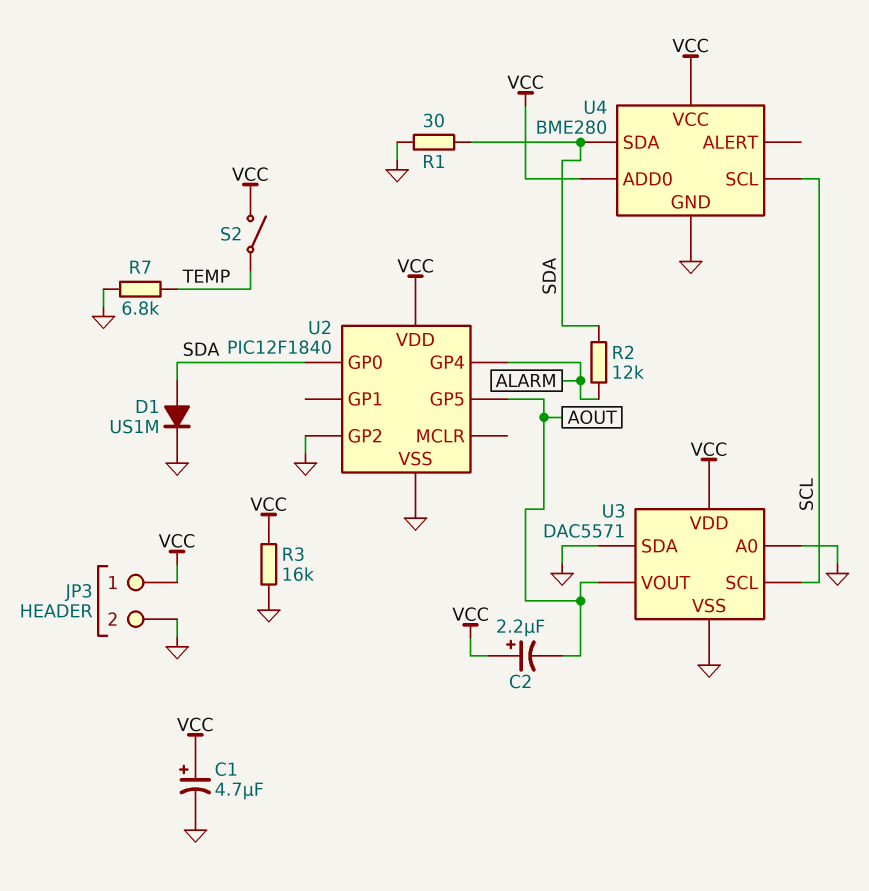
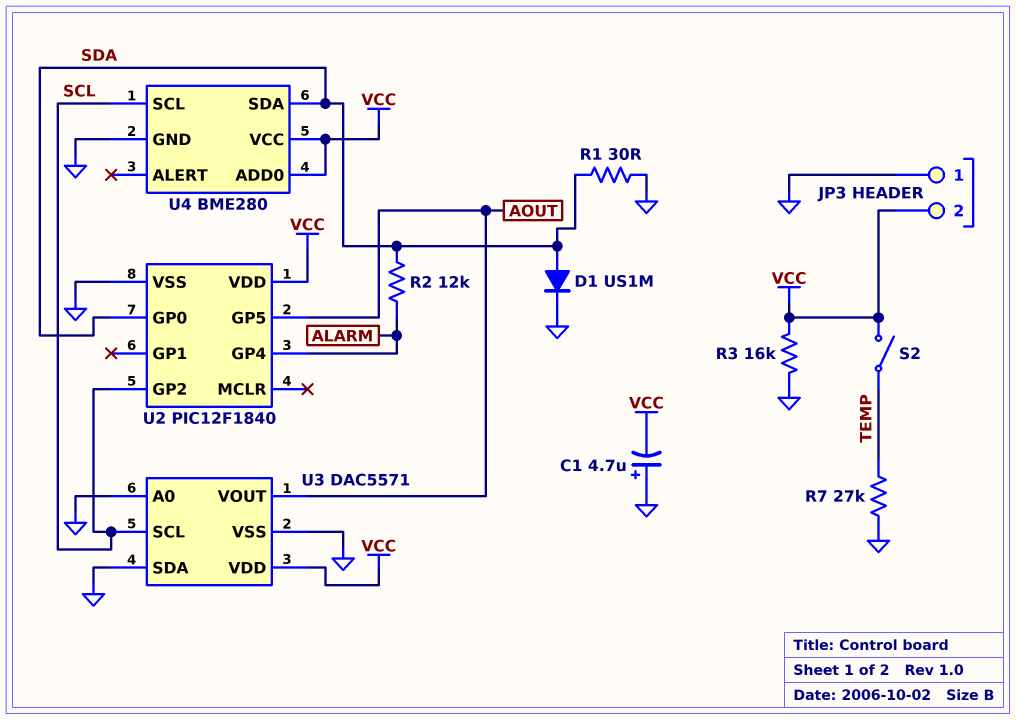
C1: 4.7uF (plus VCC, minus GND) -> 4.7uF (plus GND, minus VCC)
C2: 2.2uF (plus VCC, minus AOUT) -> none
JP3 pin 1: VCC -> GND
JP3 pin 2: GND -> VCC
R7: 6.8k (GND, TEMP) -> 27k (GND, TEMP)
U2 pin GP2: GND -> SCL

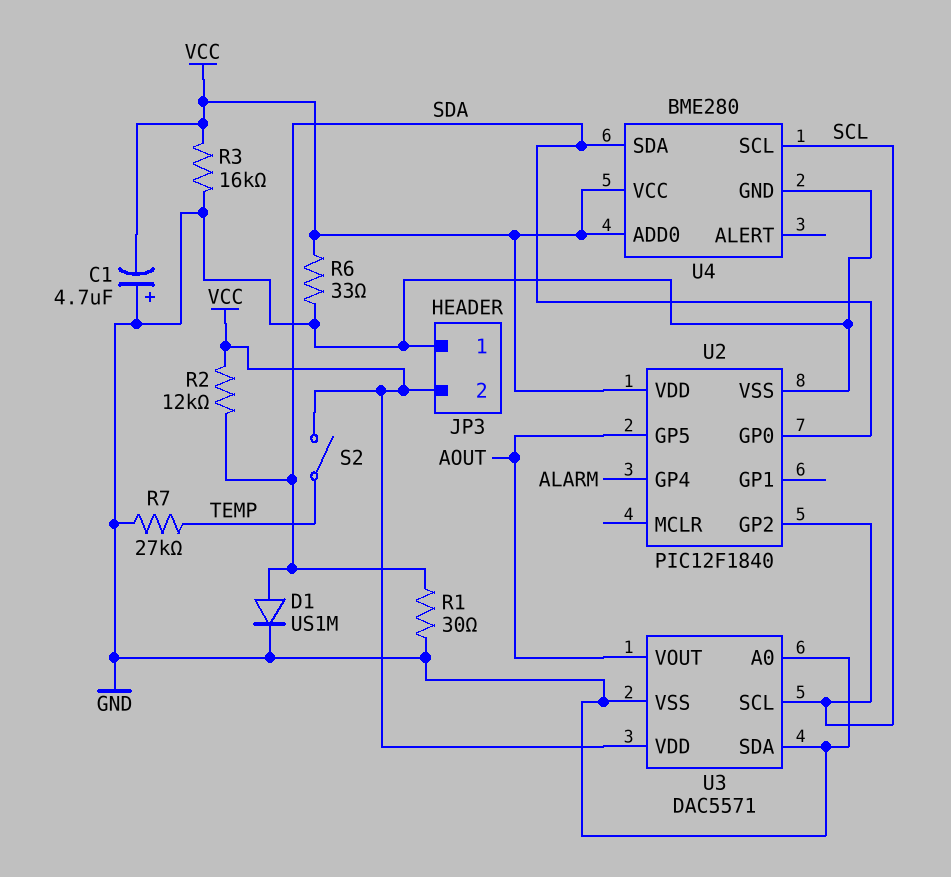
R2: 12k (ALARM, SDA) -> 12k (SDA, VCC)
R6: none -> 33 (GND, VCC)

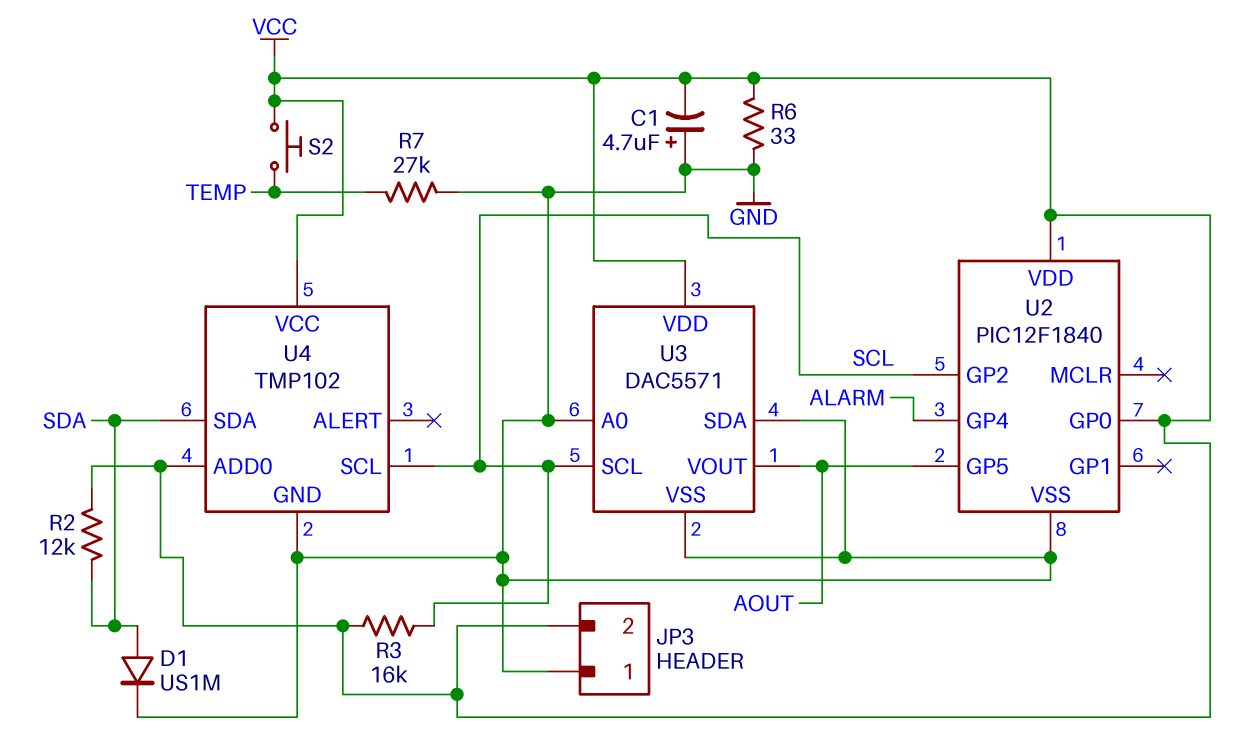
R1: 30 (GND, SDA) -> none
R3: 16k (GND, VCC) -> 16k (SCL, VCC)
S2: switch (TEMP, VCC) -> button (TEMP, VCC)
U2 pin GP0: SDA -> VCC
U4: BME280 -> TMP102

